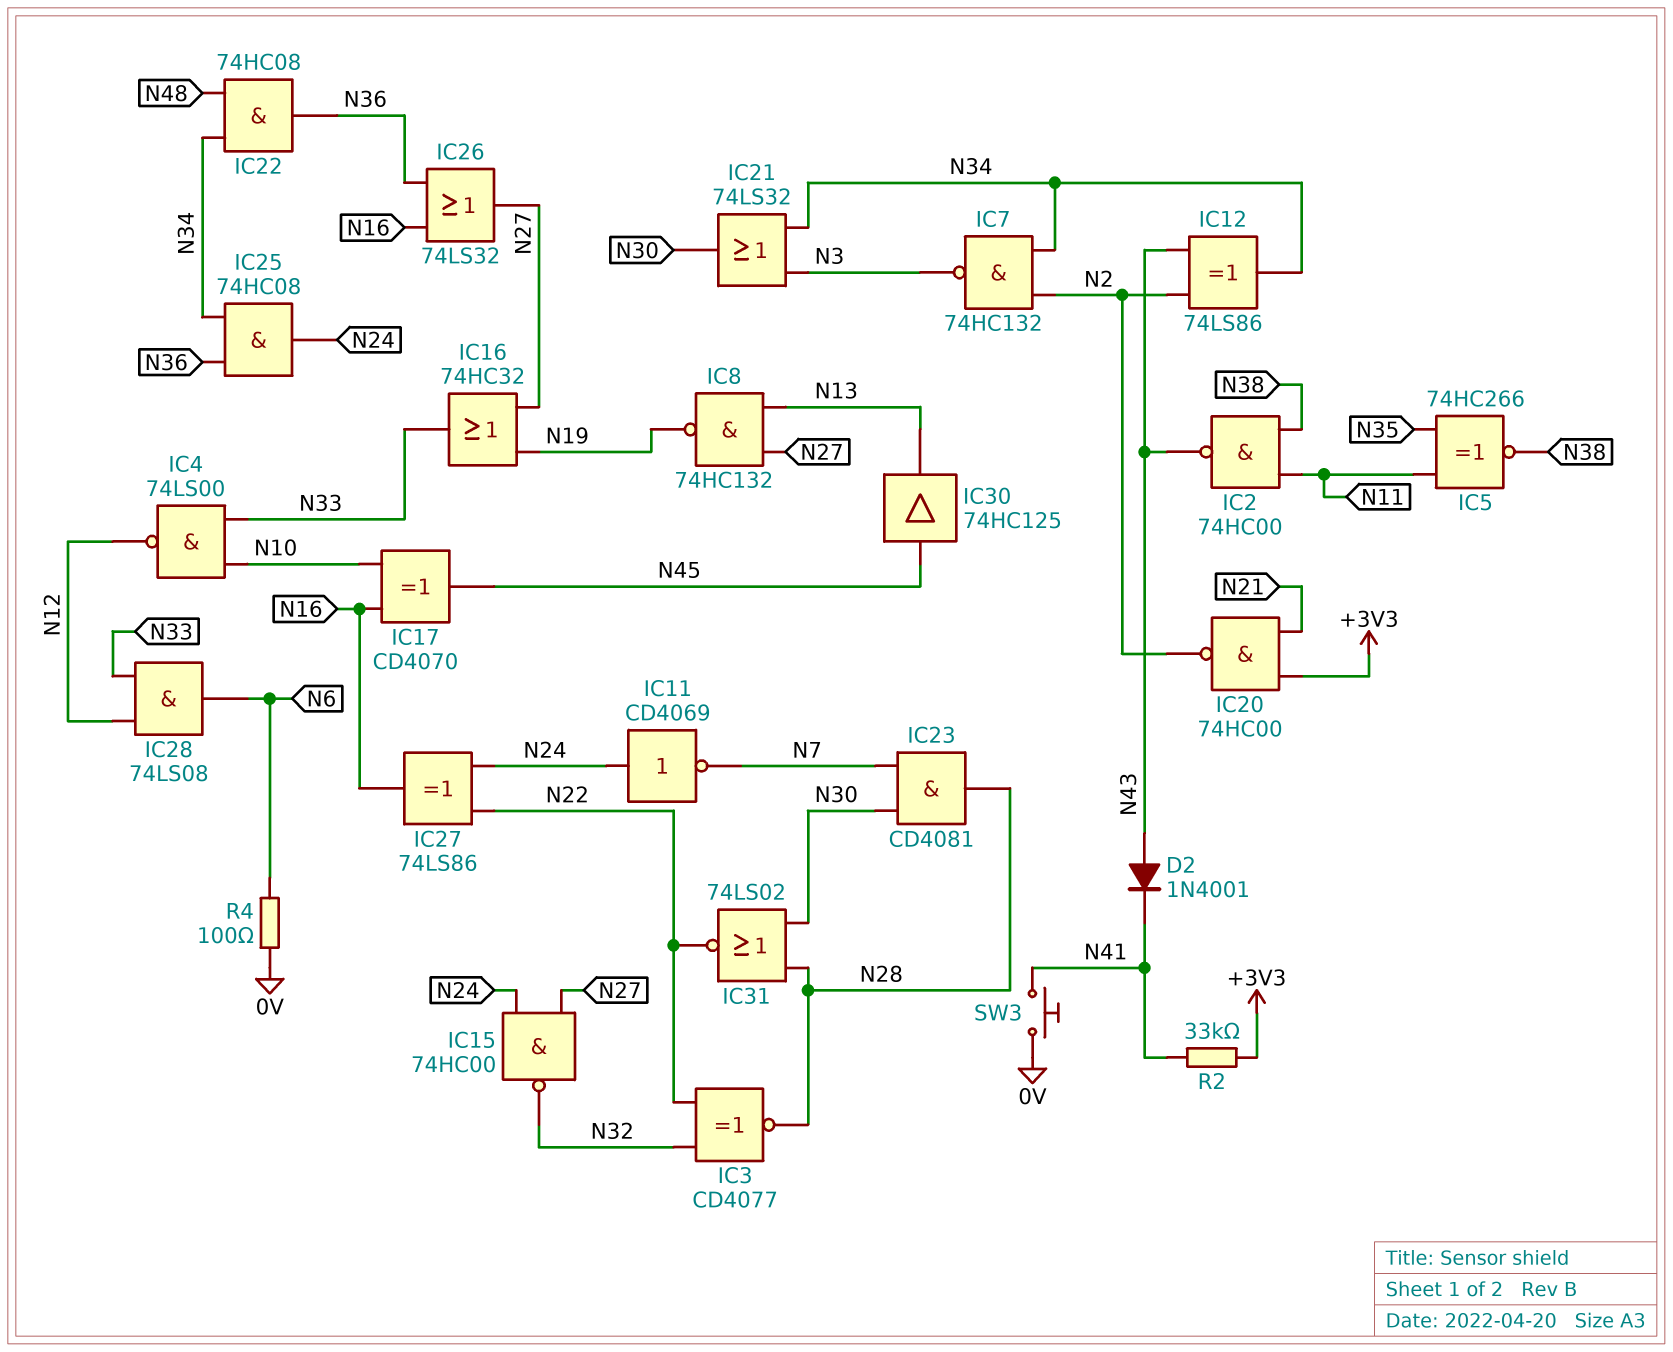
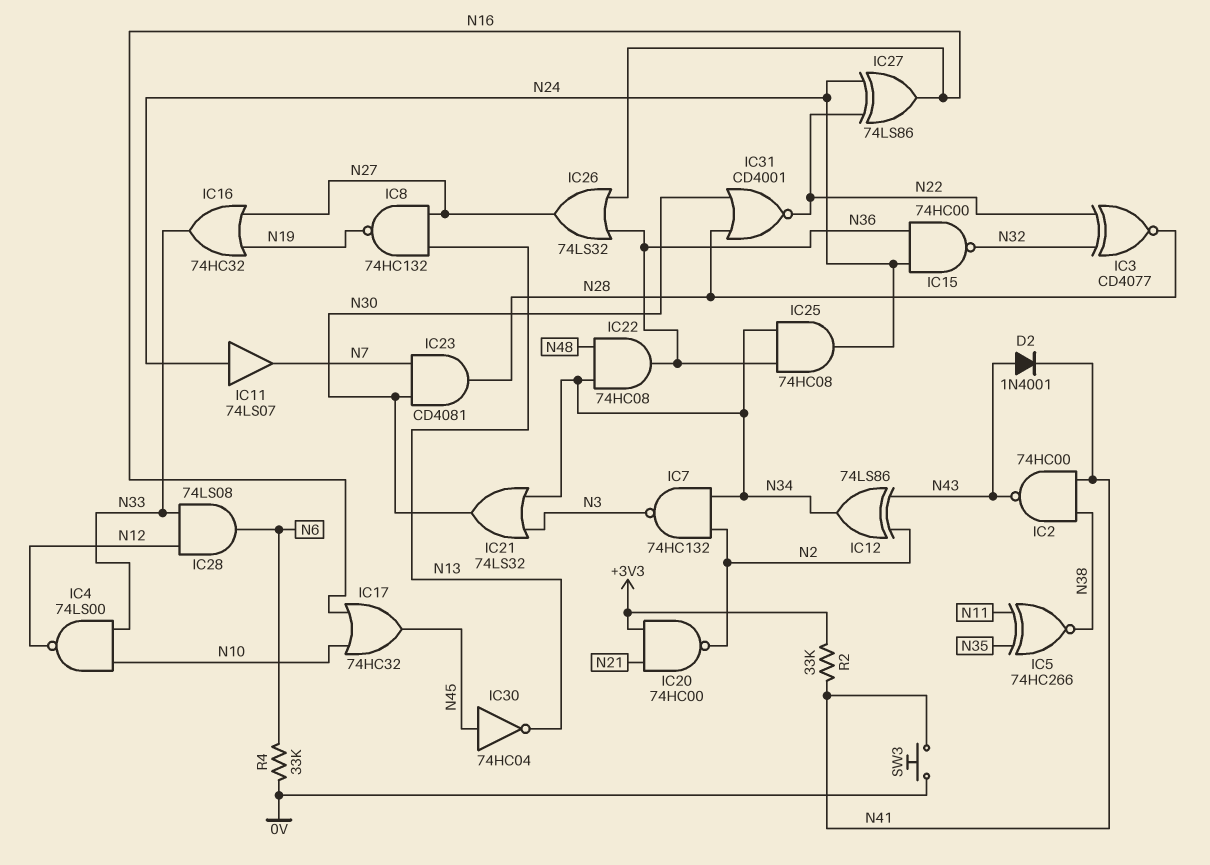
IC2: NAND 74HC00 (in N11, in N38, out N43) -> NAND 74HC00 (in N38, in N41, out N43)
IC11: NOT CD4069 (in N24, out N7) -> buffer 74LS07 (in N24, out N7)
IC15: NAND 74HC00 (in N24, in N27, out N32) -> NAND 74HC00 (in N24, in N36, out N32)
IC17: XOR CD4070 (in N10, in N16, out N45) -> OR 74HC32 (in N10, in N16, out N45)
IC30: buffer 74HC125 (in N45, out N13) -> NOT 74HC04 (in N45, out N13)
IC31: NOR 74LS02 (in N28, in N30, out N22) -> NOR CD4001 (in N28, in N30, out N22)
R4: 100 (0V, N6) -> 33k (0V, N6)

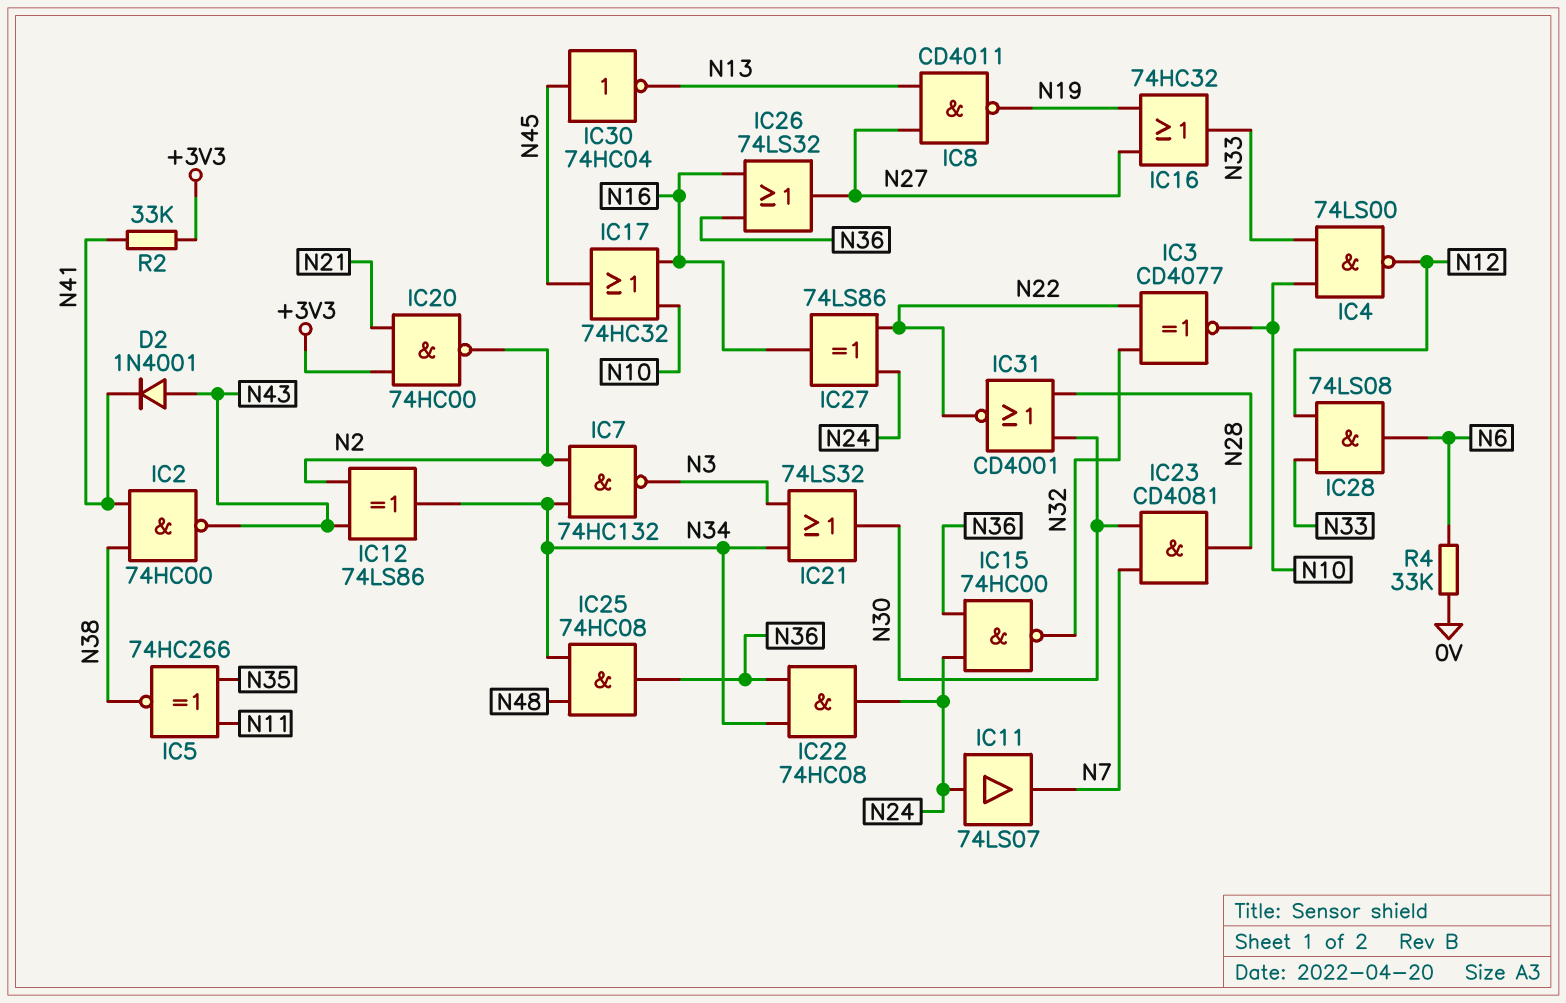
IC3: XNOR CD4077 (in N22, in N32, out N28) -> XNOR CD4077 (in N22, in N32, out N10)
IC8: NAND 74HC132 (in N13, in N27, out N19) -> NAND CD4011 (in N13, in N27, out N19)
IC22: AND 74HC08 (in N34, in N48, out N36) -> AND 74HC08 (in N34, in N36, out N24)
IC25: AND 74HC08 (in N34, in N36, out N24) -> AND 74HC08 (in N34, in N48, out N36)
SW3: button (0V, N41) -> none

